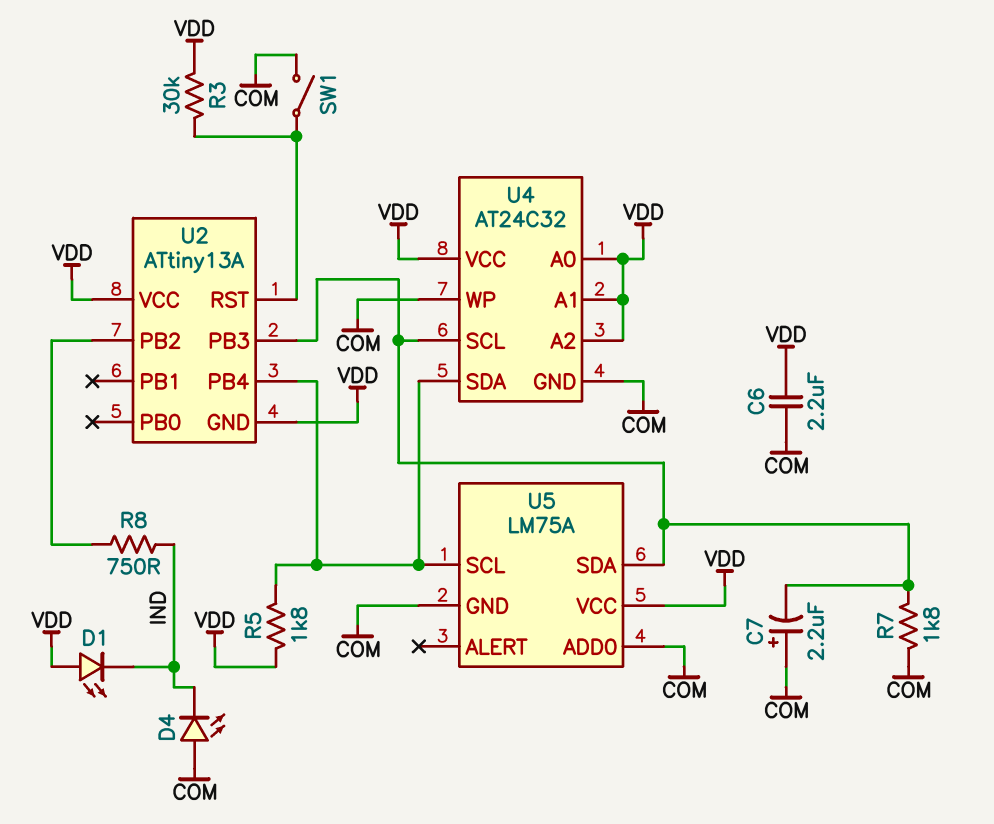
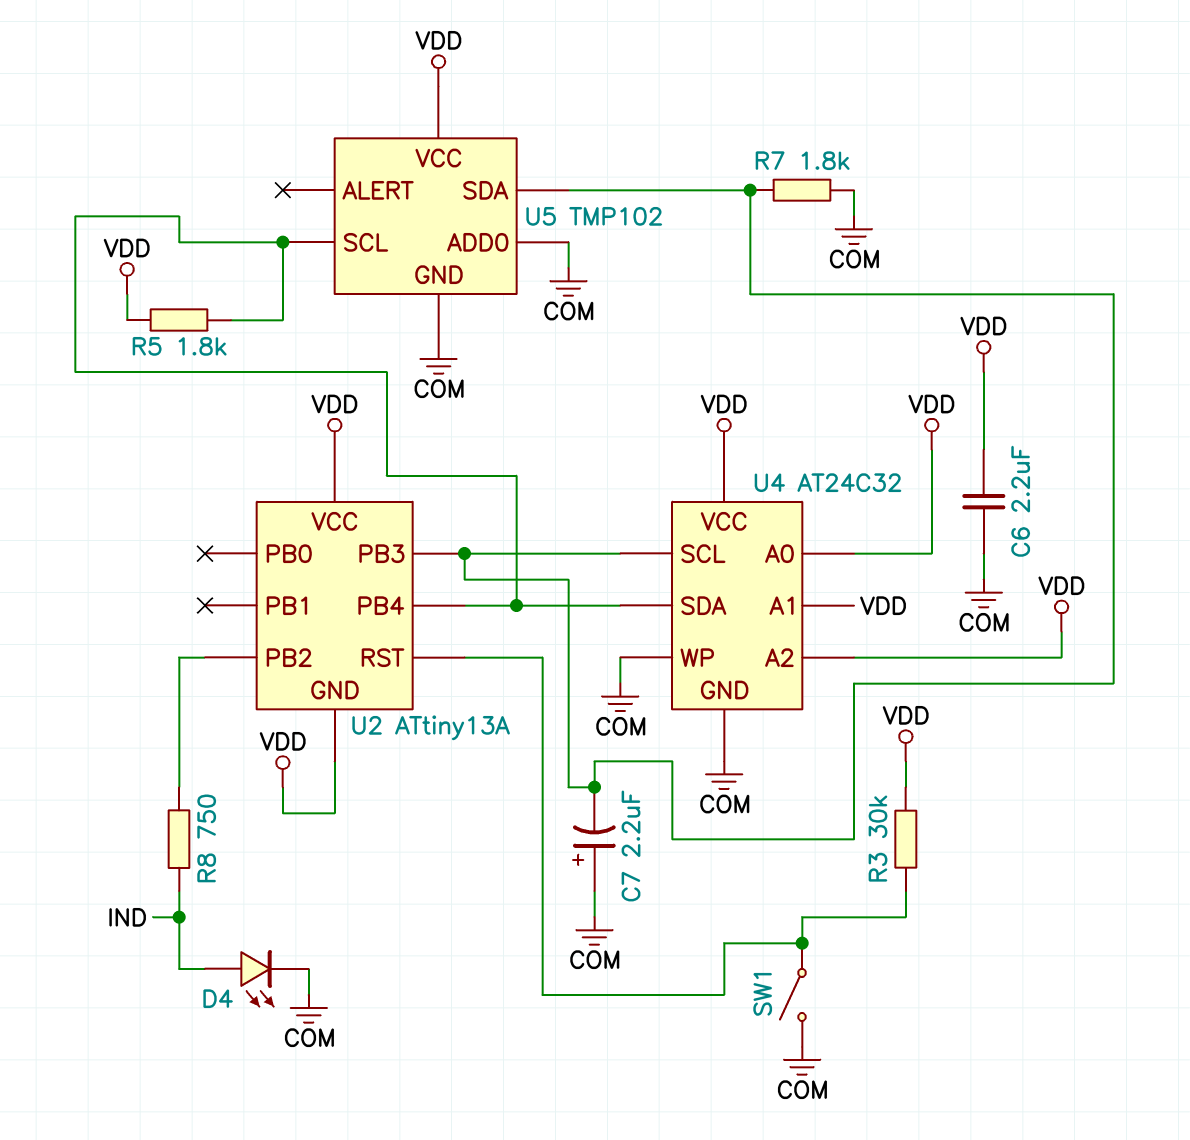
D1: LED (A VDD, K IND) -> none
D4: LED (A COM, K IND) -> LED (A IND, K COM)
U5: LM75A -> TMP102

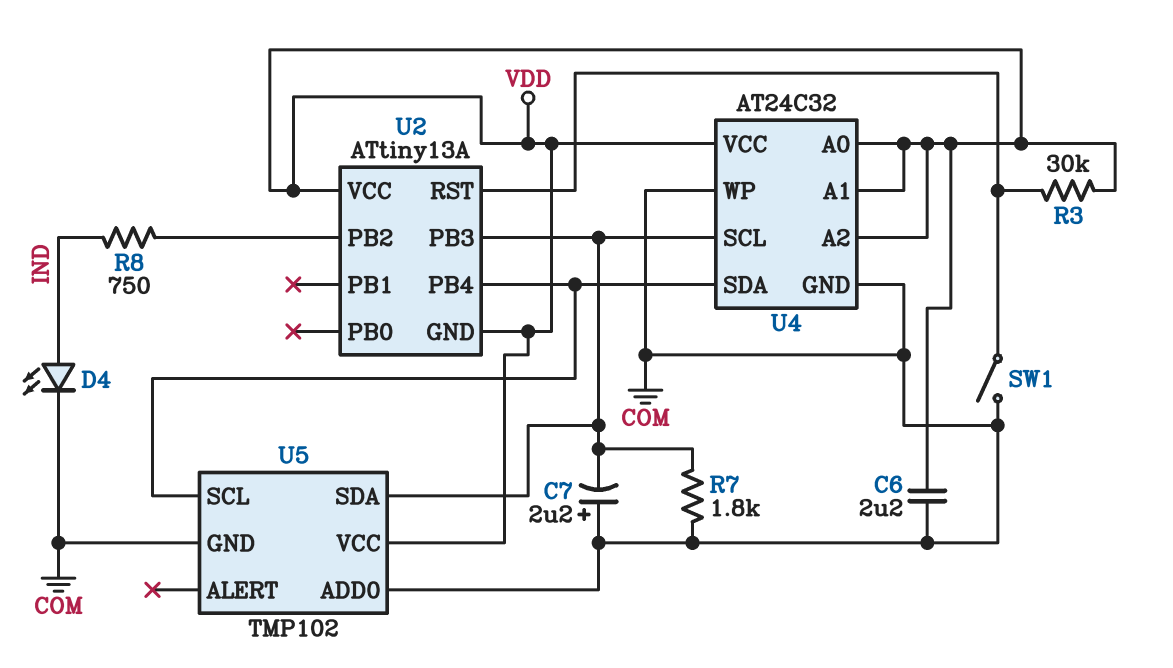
R5: 1.8k (U2/PB4, VDD) -> none

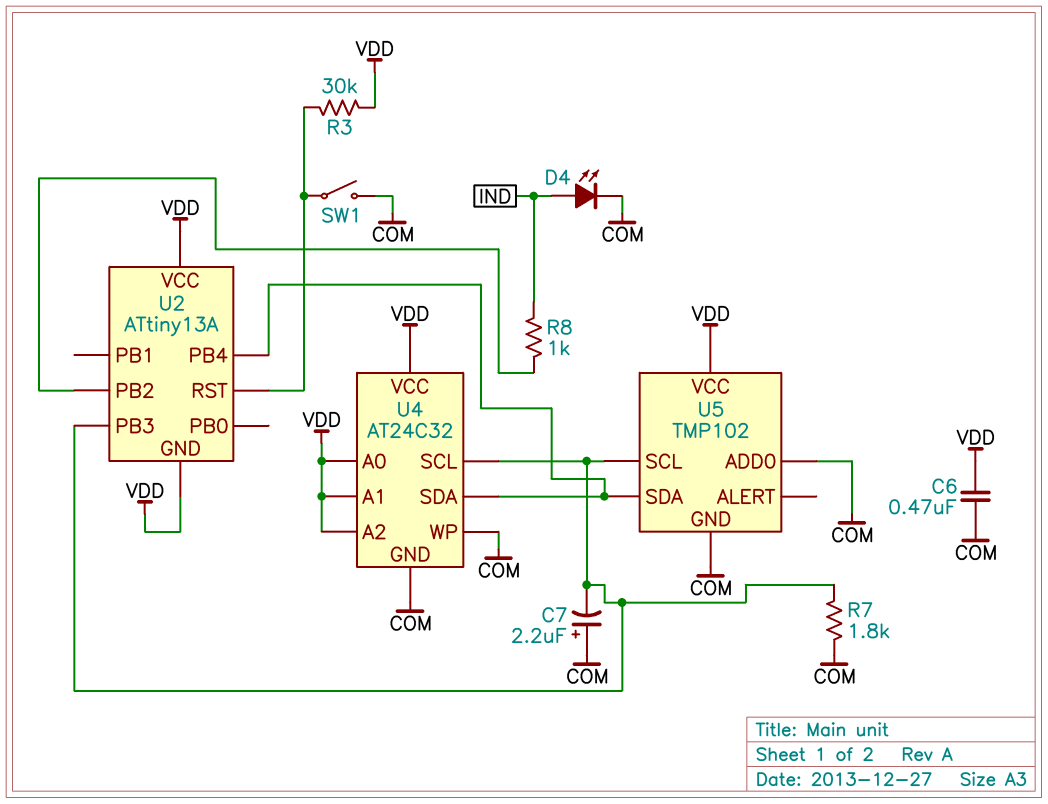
C6: 2.2uF (COM, VDD) -> 470nF (COM, VDD)
R8: 750 (IND, U2/PB2) -> 1k (IND, U2/PB2)
U5 pin SCL: U2/PB4 -> U2/PB3
U5 pin SDA: U2/PB3 -> U2/PB4

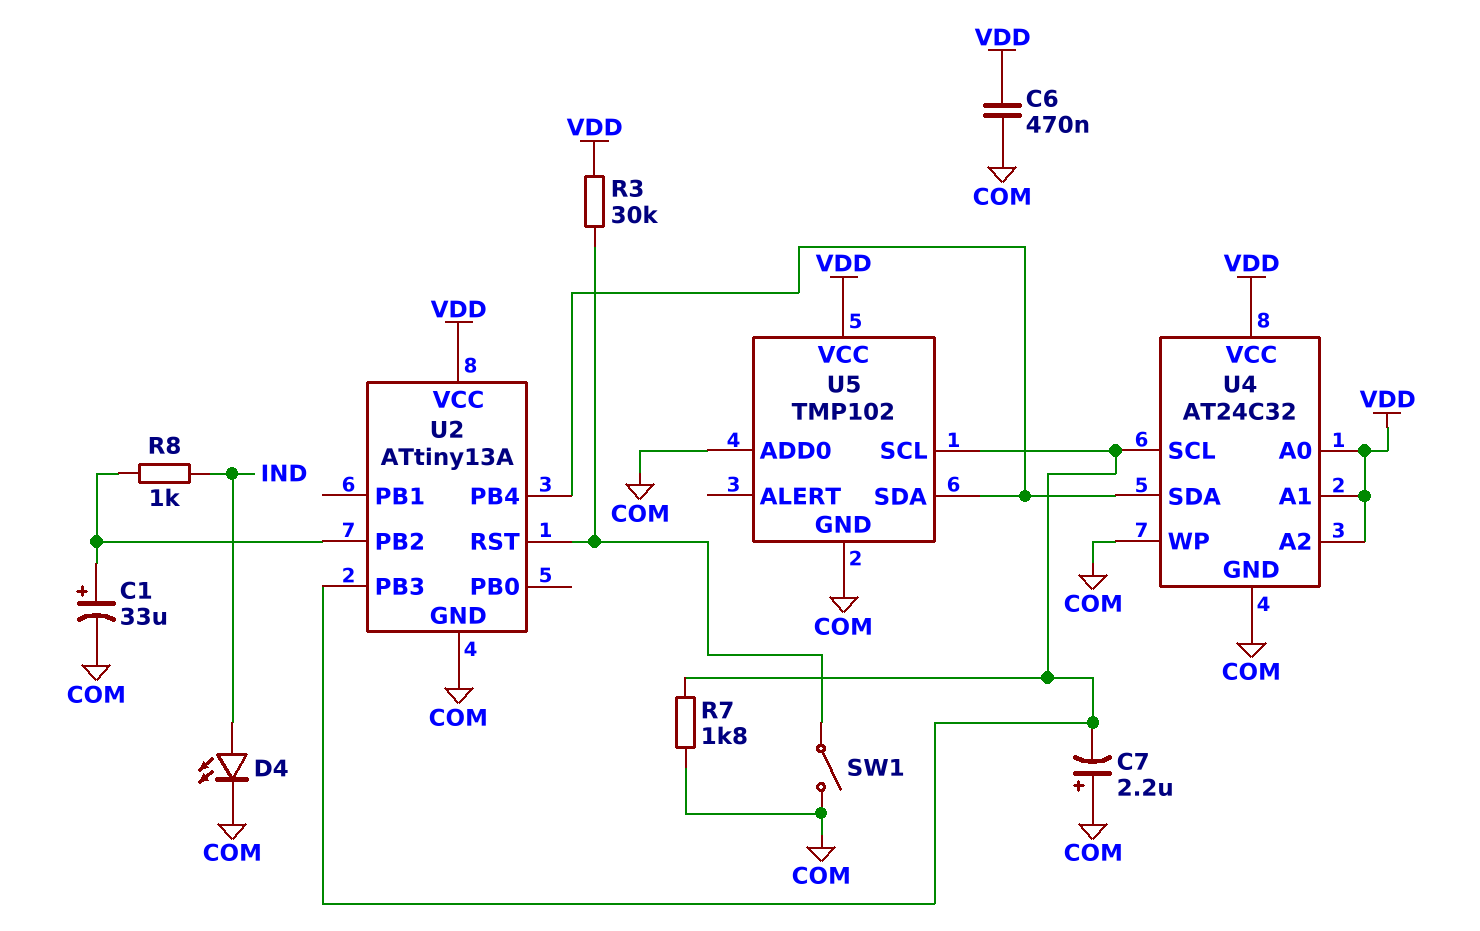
C1: none -> 33uF (plus U2/PB2, minus COM)
U2 pin GND: VDD -> COM

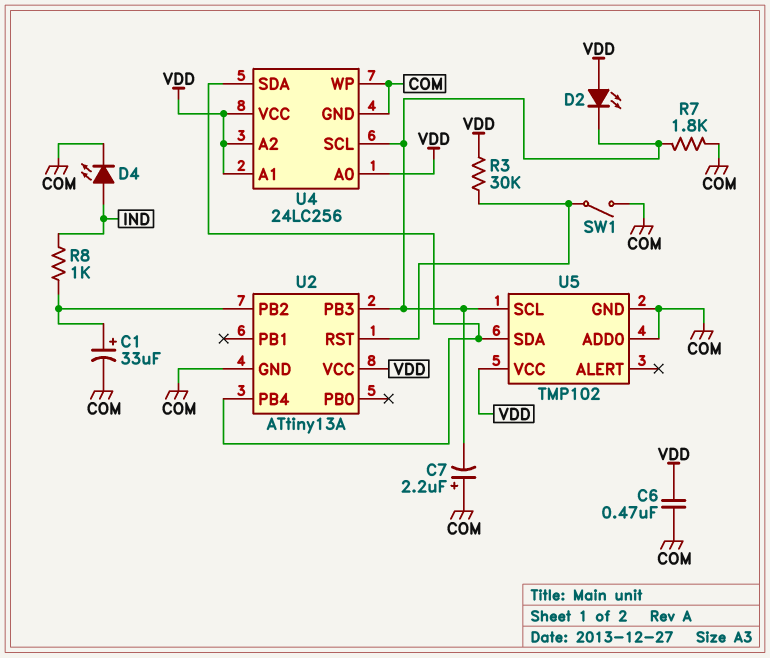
D2: none -> LED (A VDD, K U2/PB3)
U4: AT24C32 -> 24LC256

